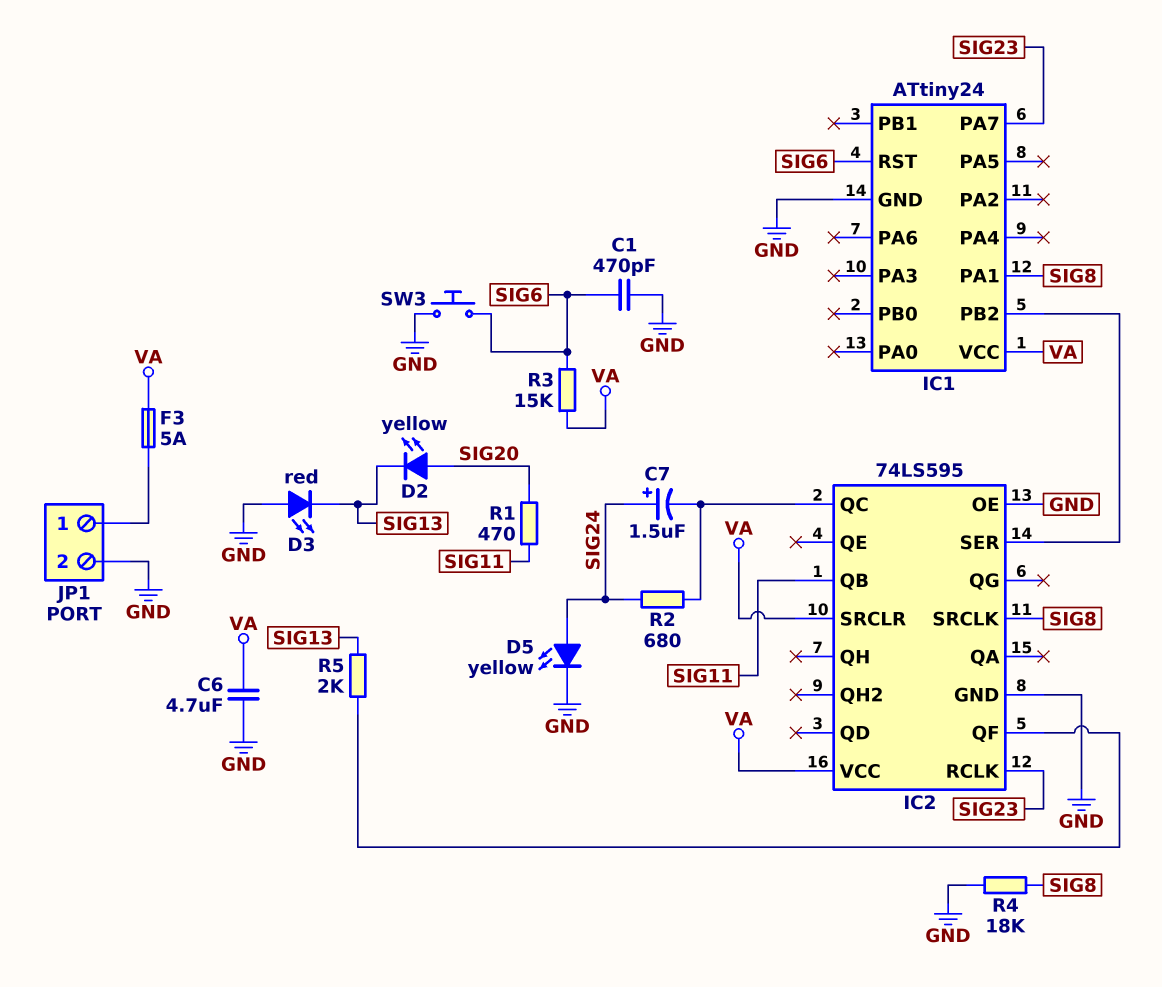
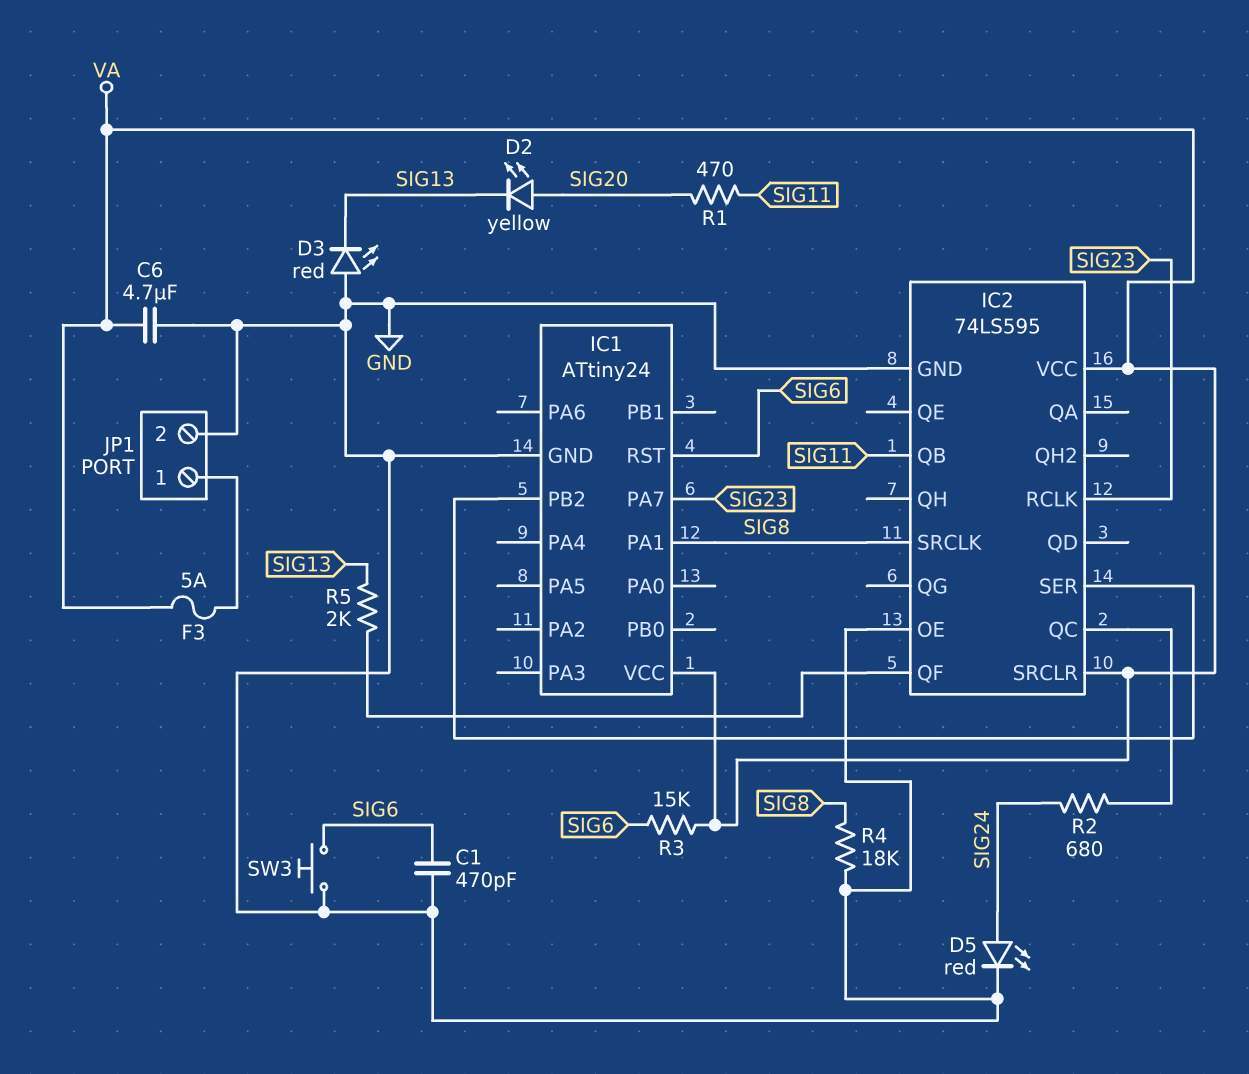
C7: 1.5uF (plus SIG24, minus IC2/QC) -> none
D5: LED yellow (A SIG24, K GND) -> LED red (A SIG24, K GND)

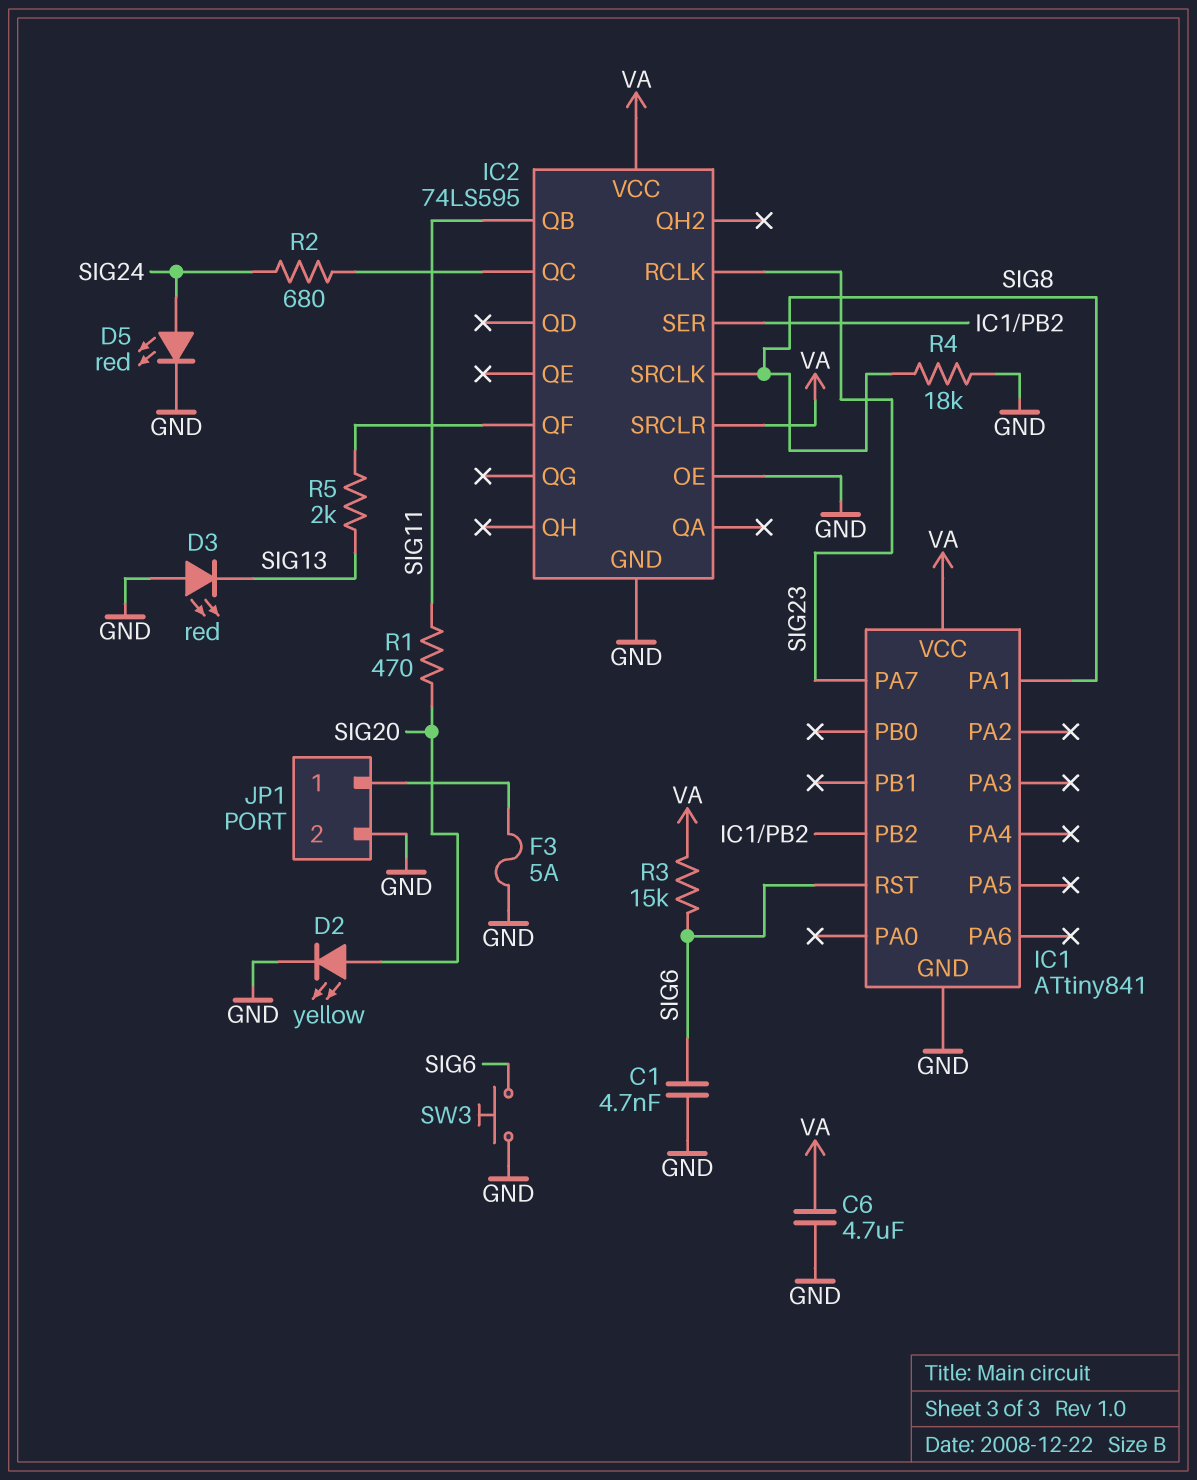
C1: 470pF (GND, SIG6) -> 4.7nF (GND, SIG6)
D2: LED yellow (A SIG20, K SIG13) -> LED yellow (A SIG20, K GND)
F3: 5A (JP1/1, VA) -> 5A (GND, JP1/1)
IC1: ATtiny24 -> ATtiny841

